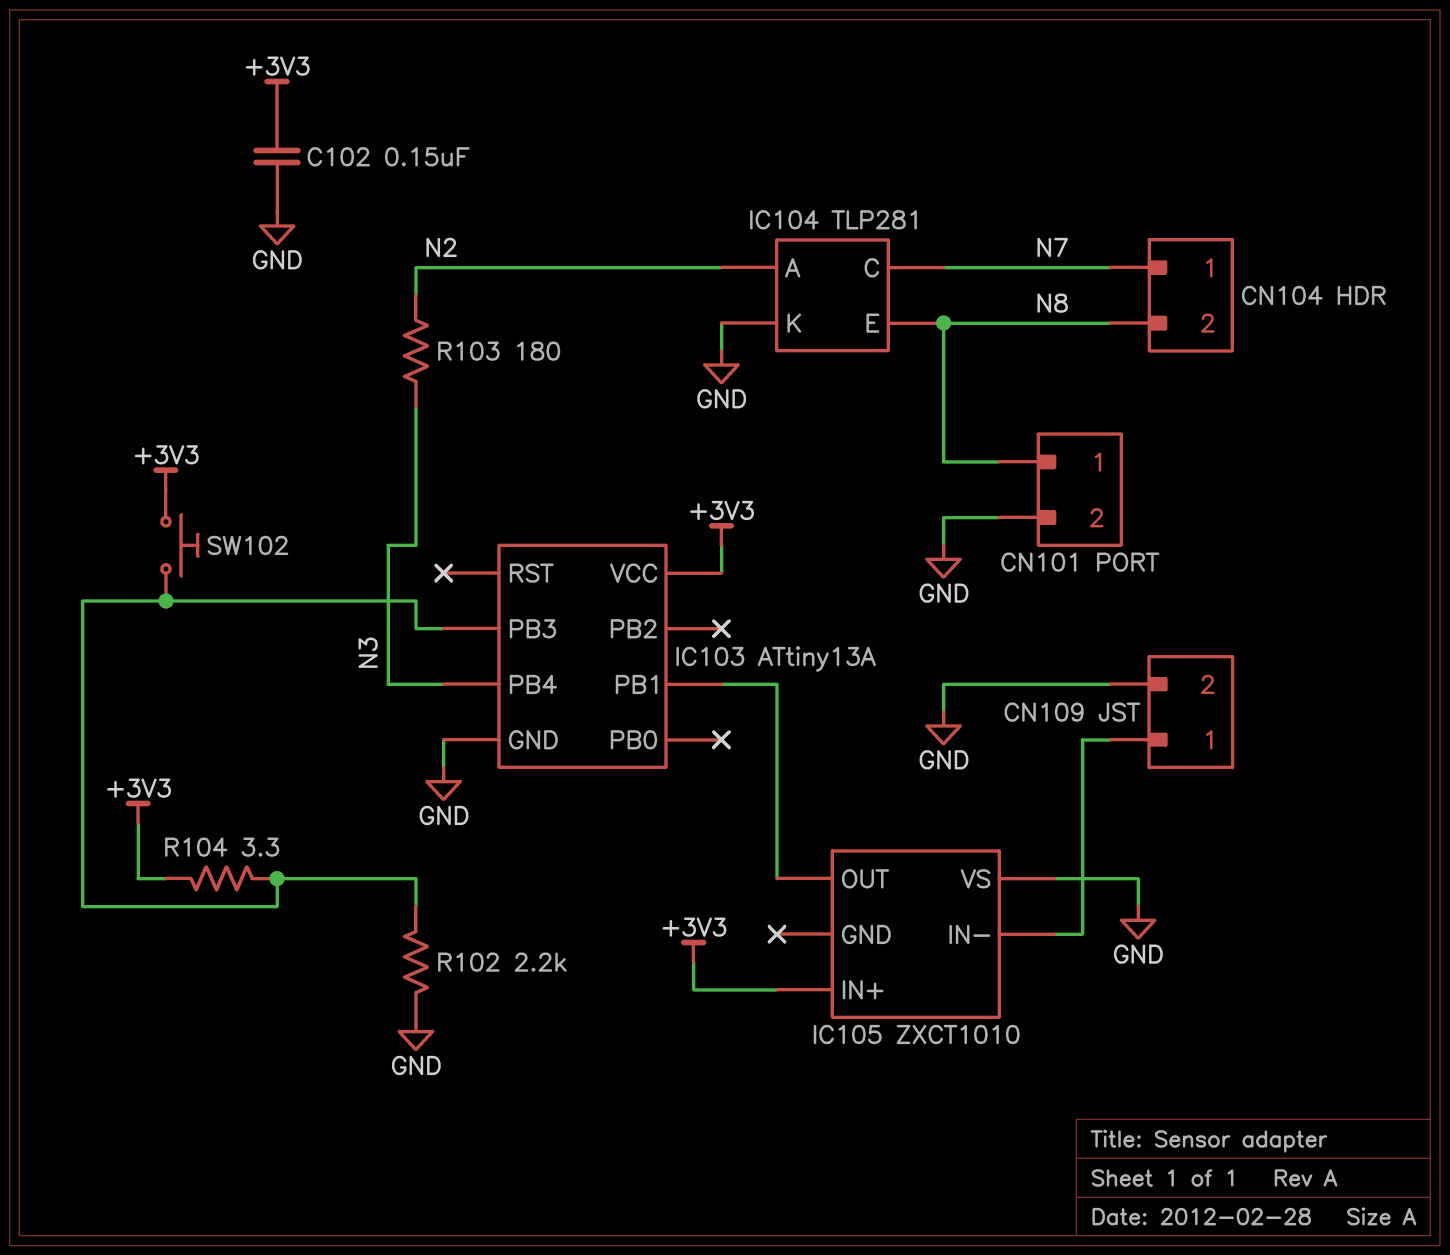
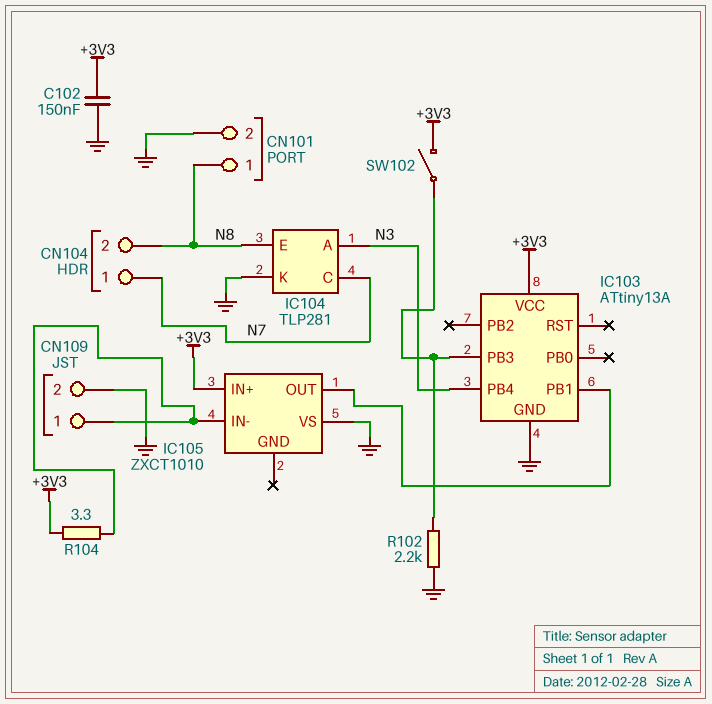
IC104 pin A: N2 -> N3
R103: 180 (N2, N3) -> none
R104: 3.3 (+3V3, IC103/PB3) -> 3.3 (+3V3, CN109/1)
SW102: button (+3V3, IC103/PB3) -> switch (+3V3, IC103/PB3)

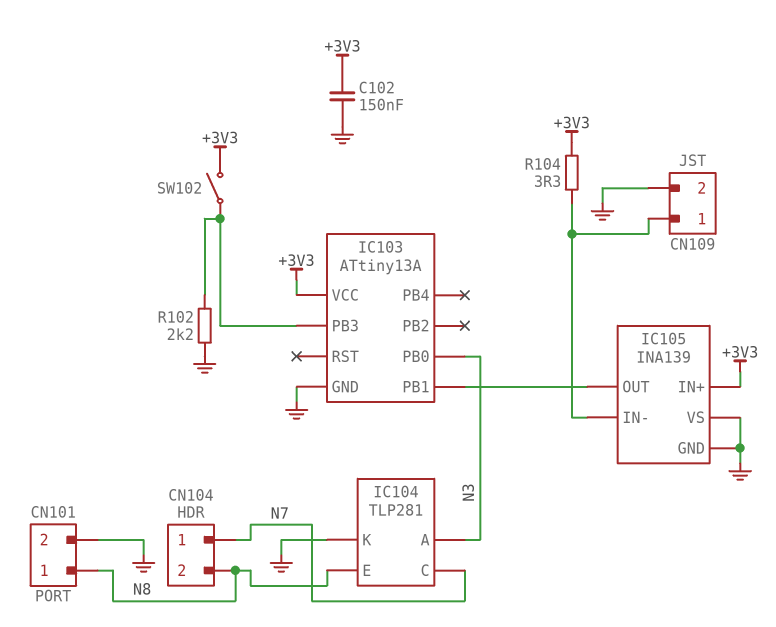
IC103 pin PB0: none -> N3
IC103 pin PB4: N3 -> none
IC105: ZXCT1010 -> INA139
IC105 pin GND: none -> GND

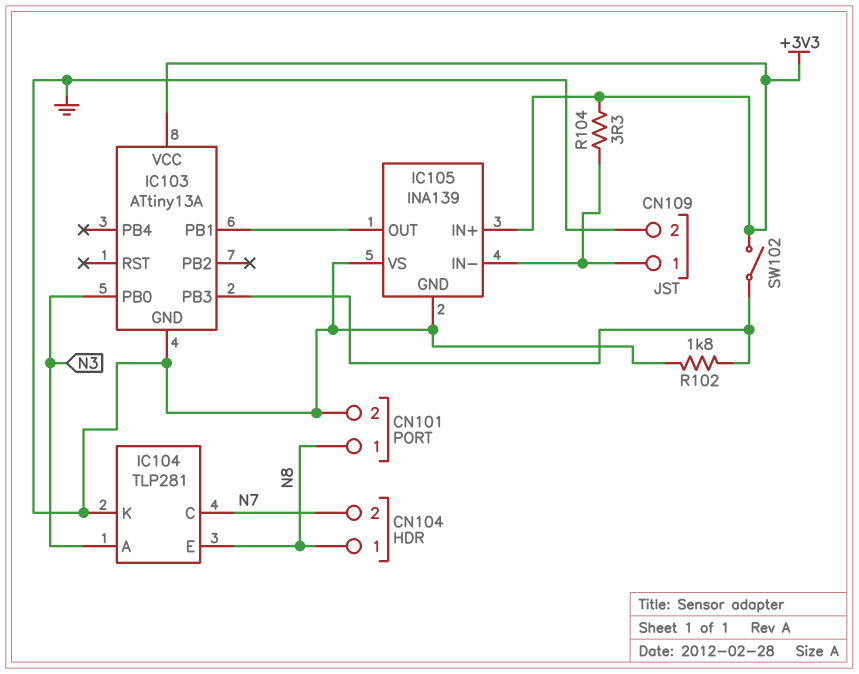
C102: 150nF (+3V3, GND) -> none
CN104 pin 1: N7 -> N8
CN104 pin 2: N8 -> N7
R102: 2.2k (GND, IC103/PB3) -> 1.8k (GND, IC103/PB3)

